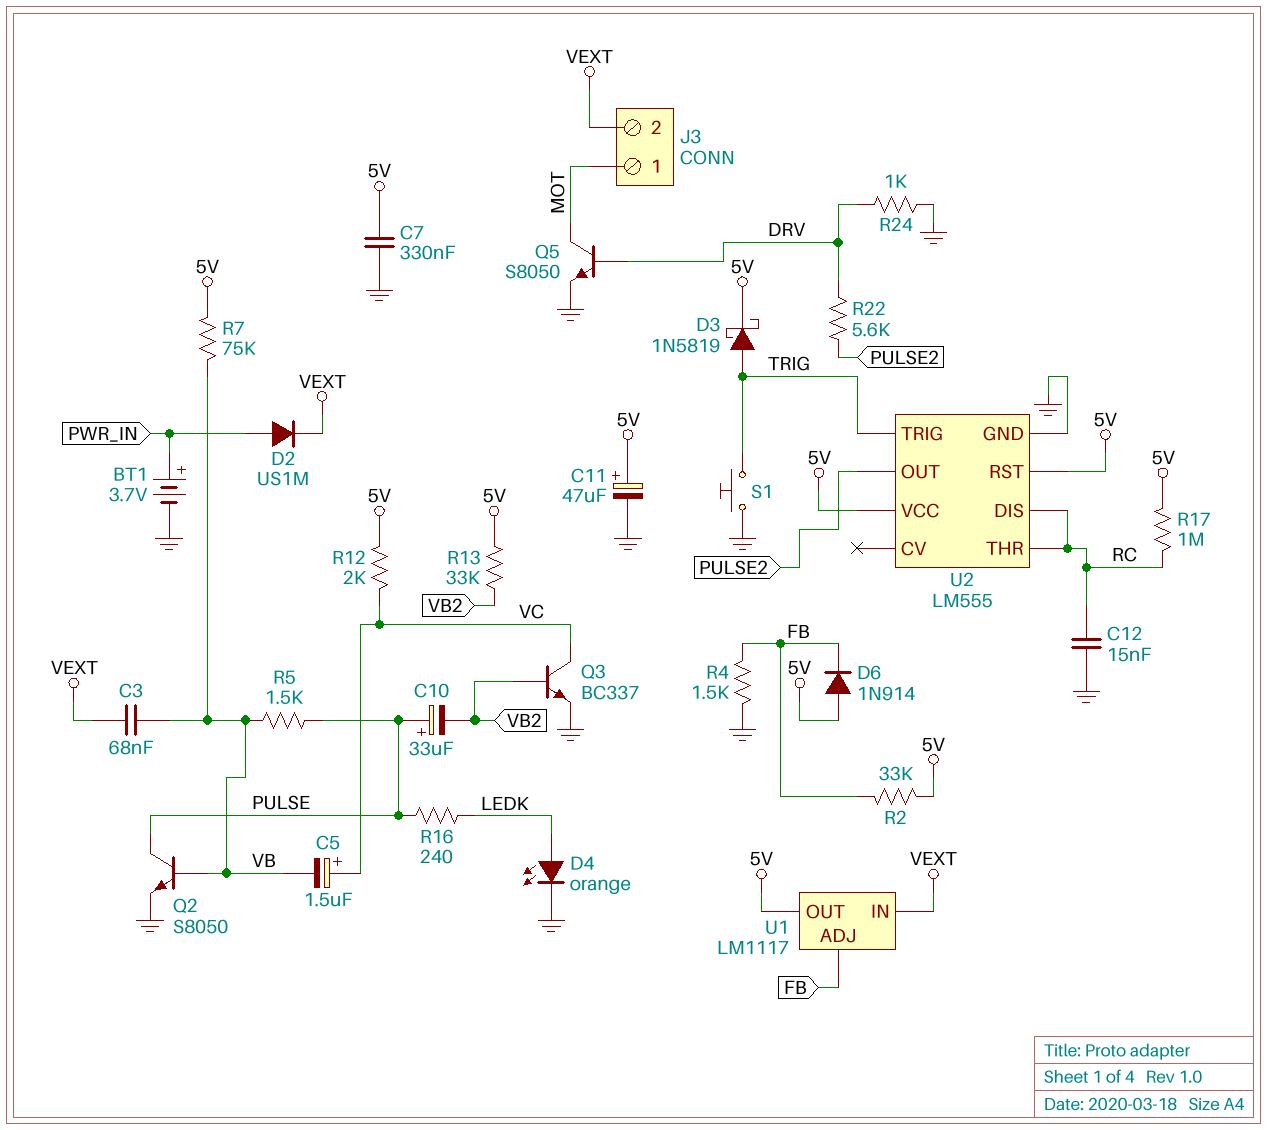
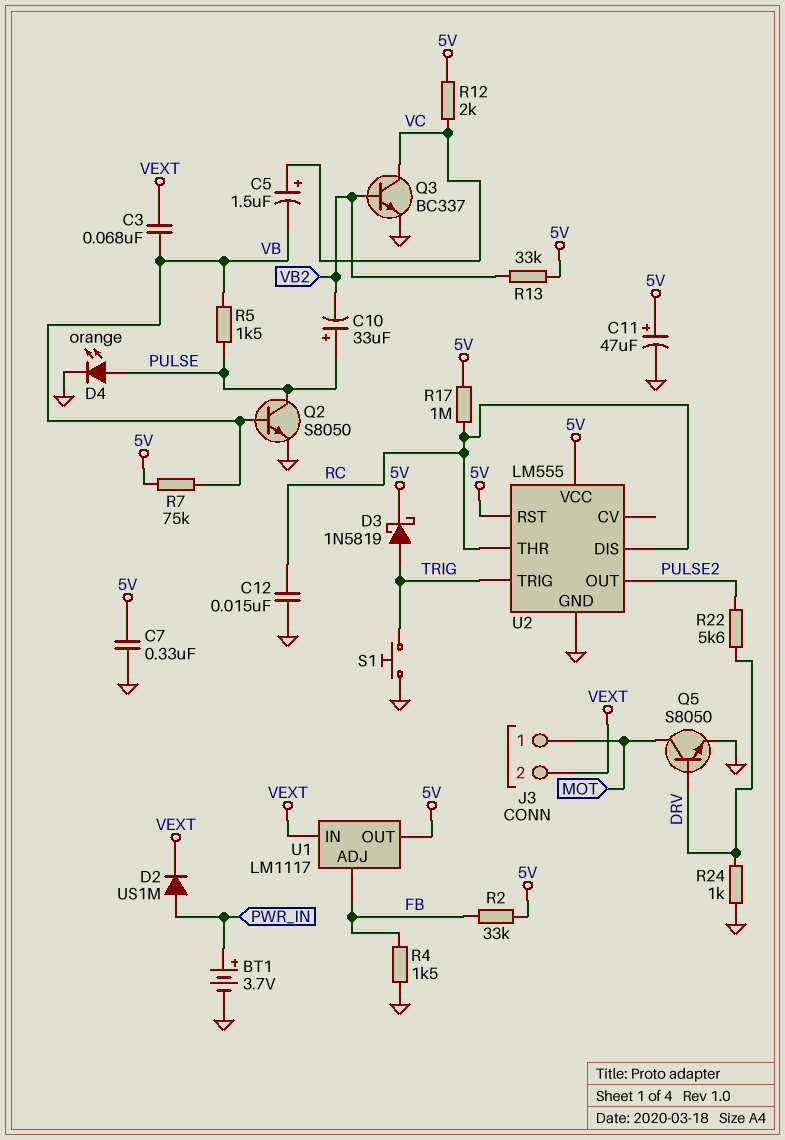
D4: LED orange (A LEDK, K GND) -> LED orange (A PULSE, K GND)
D6: diode 1N914 (A 5V, K FB) -> none
R16: 240 (LEDK, PULSE) -> none

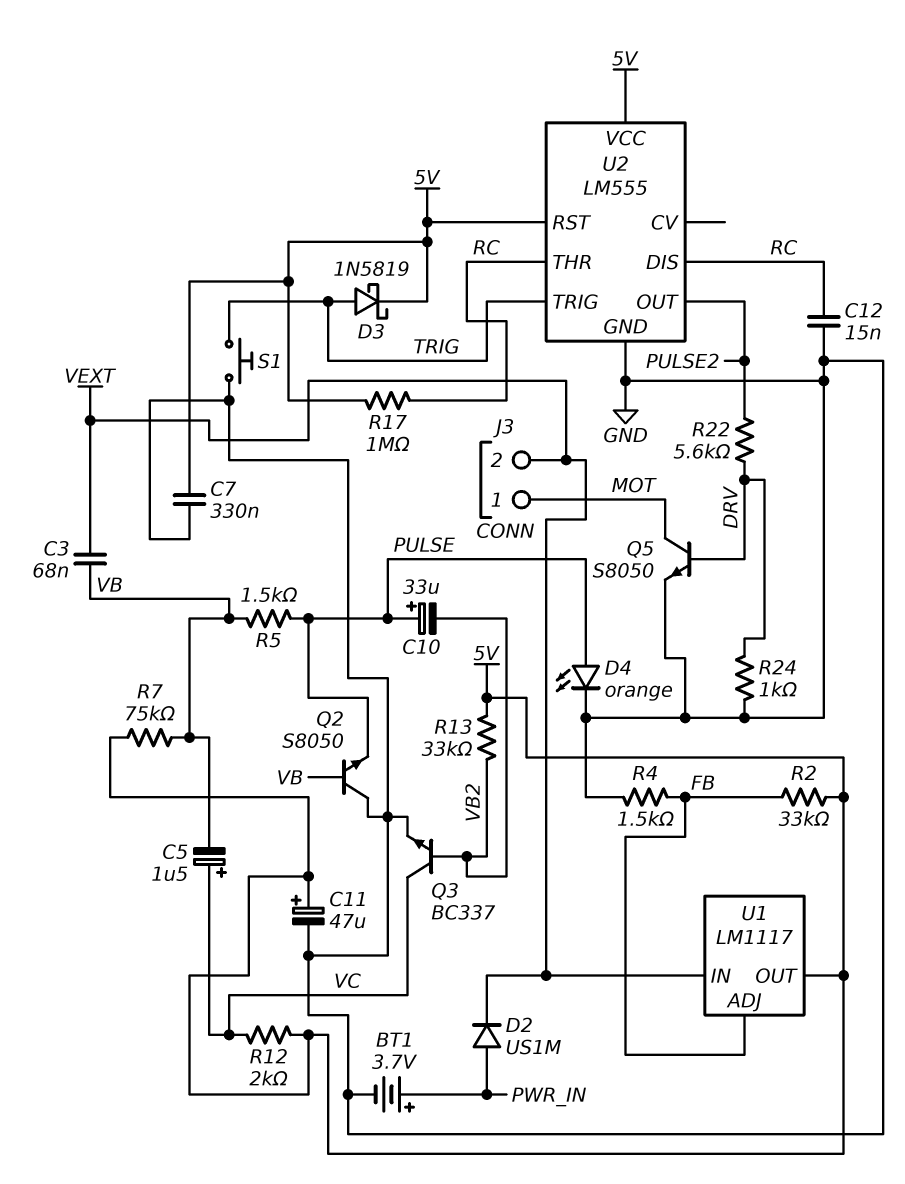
Q2: NPN S8050 (B VB, C PULSE, E GND) -> NPN S8050 (B VB, C GND, E PULSE)

